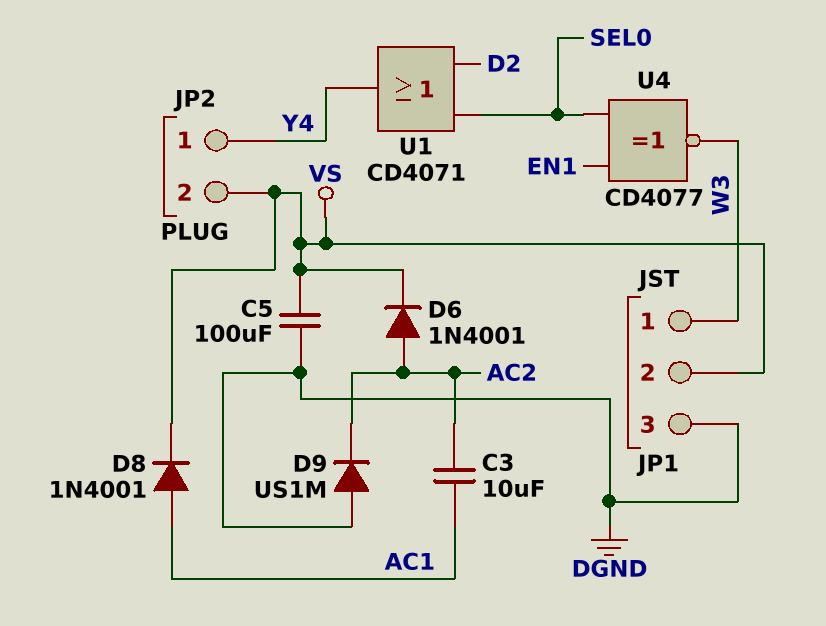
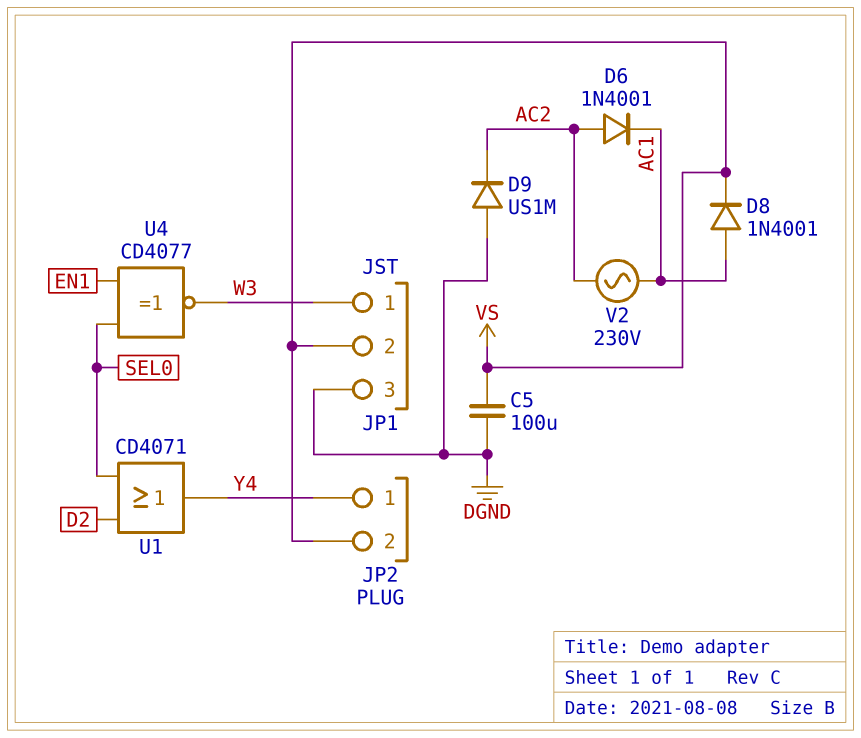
C3: 10uF (AC1, AC2) -> none
D6: diode 1N4001 (A AC2, K VS) -> diode 1N4001 (A AC2, K AC1)
V2: none -> AC 230V (AC1, AC2)

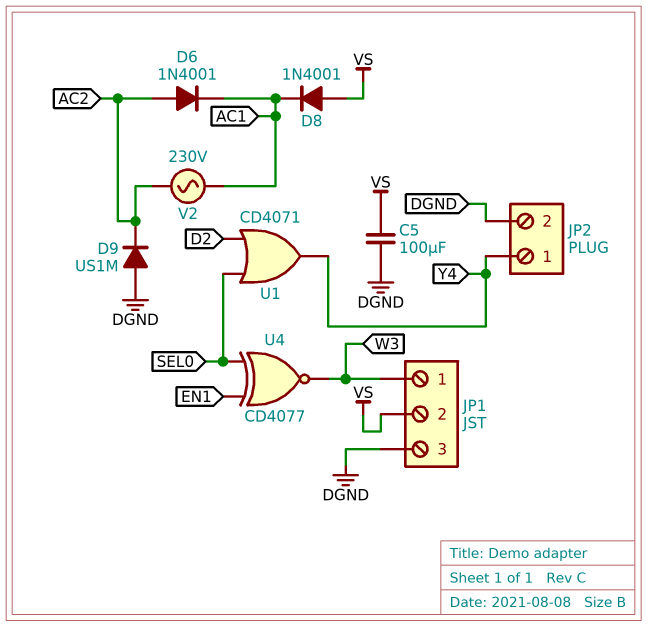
D8: diode 1N4001 (A AC1, K VS) -> diode 1N4001 (A VS, K AC1)
JP2 pin 2: VS -> DGND

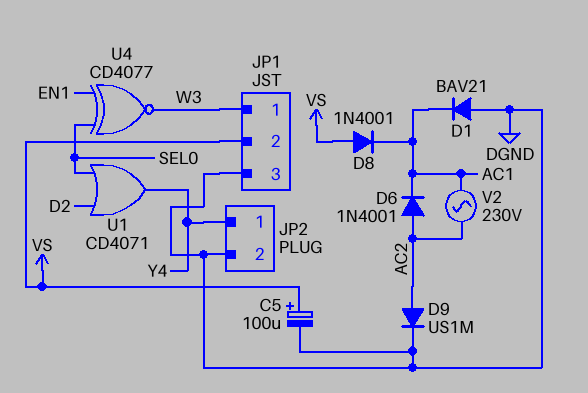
C5: 100uF (DGND, VS) -> 100uF (plus VS, minus DGND)
D1: none -> diode BAV21 (A DGND, K AC1)
D9: diode US1M (A DGND, K AC2) -> diode US1M (A AC2, K DGND)

